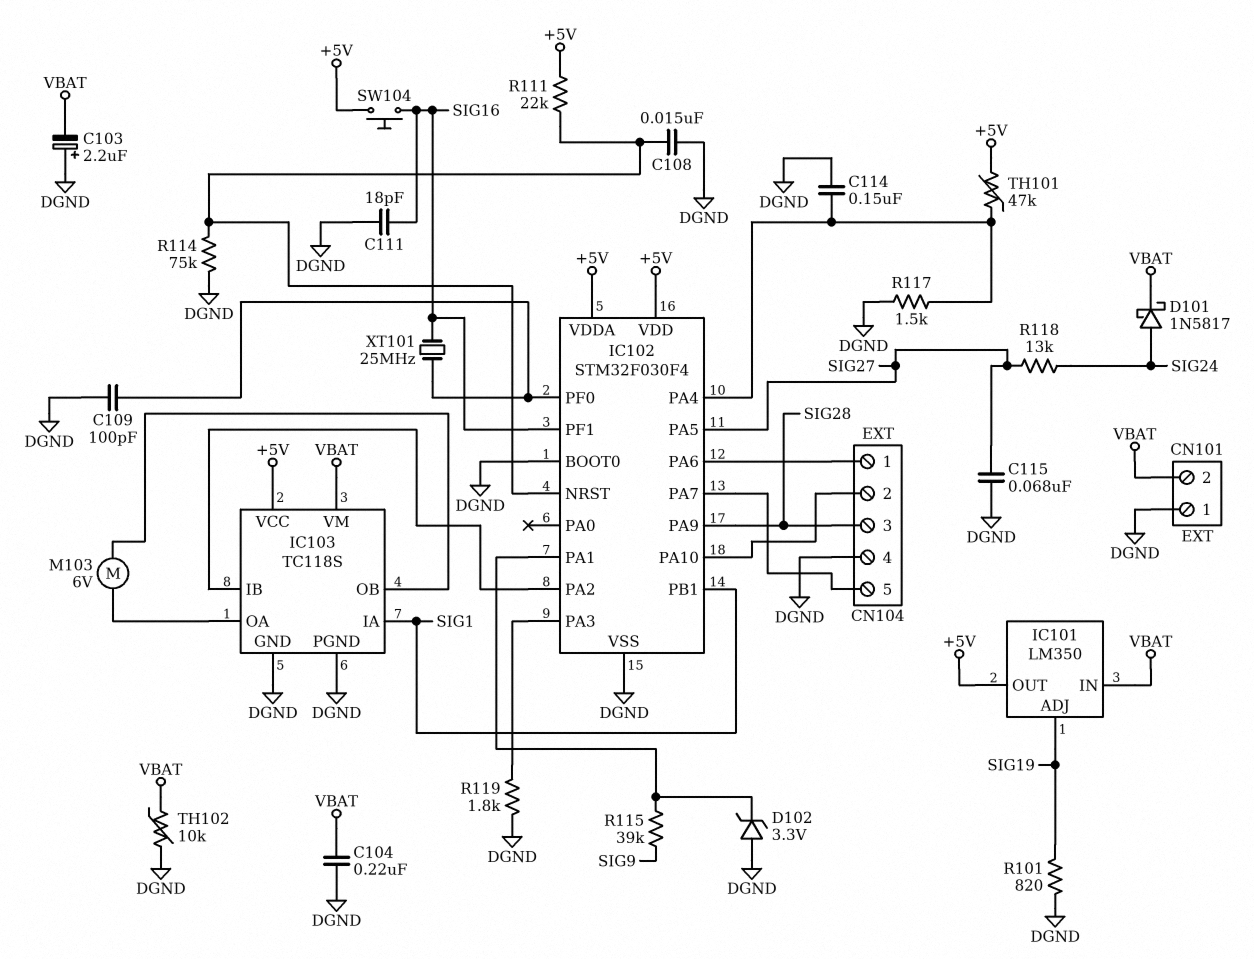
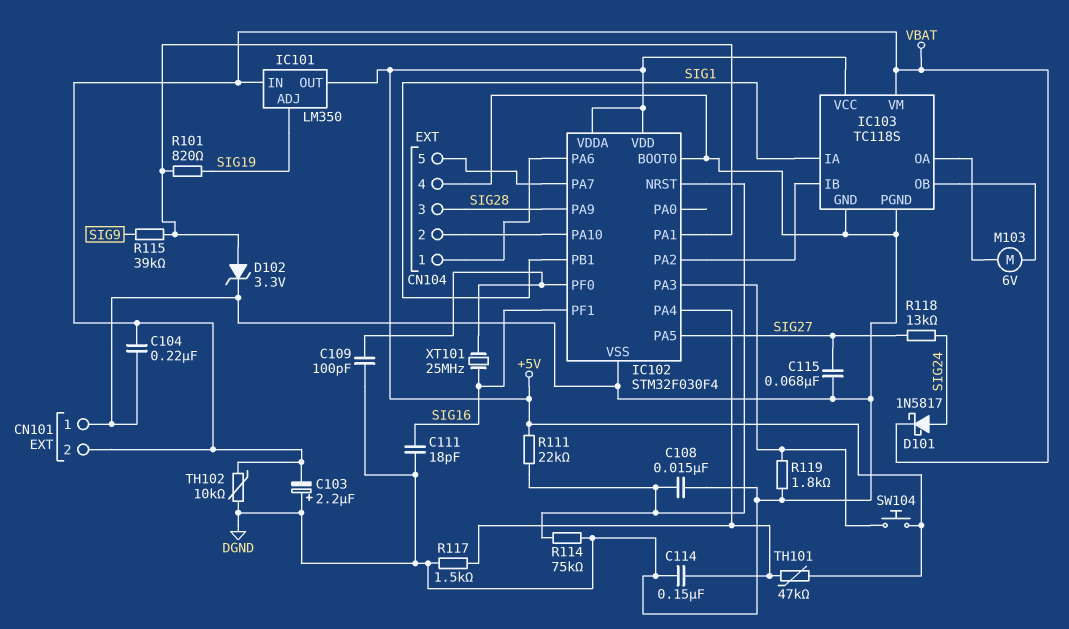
D102: zener 3.3V (A DGND, K IC102/PA1) -> zener 3.3V (A IC102/PA1, K DGND)
R101: 820 (DGND, SIG19) -> 820 (IC102/PA1, SIG19)
SW104: button (+5V, SIG16) -> button (+5V, IC102/PA3)

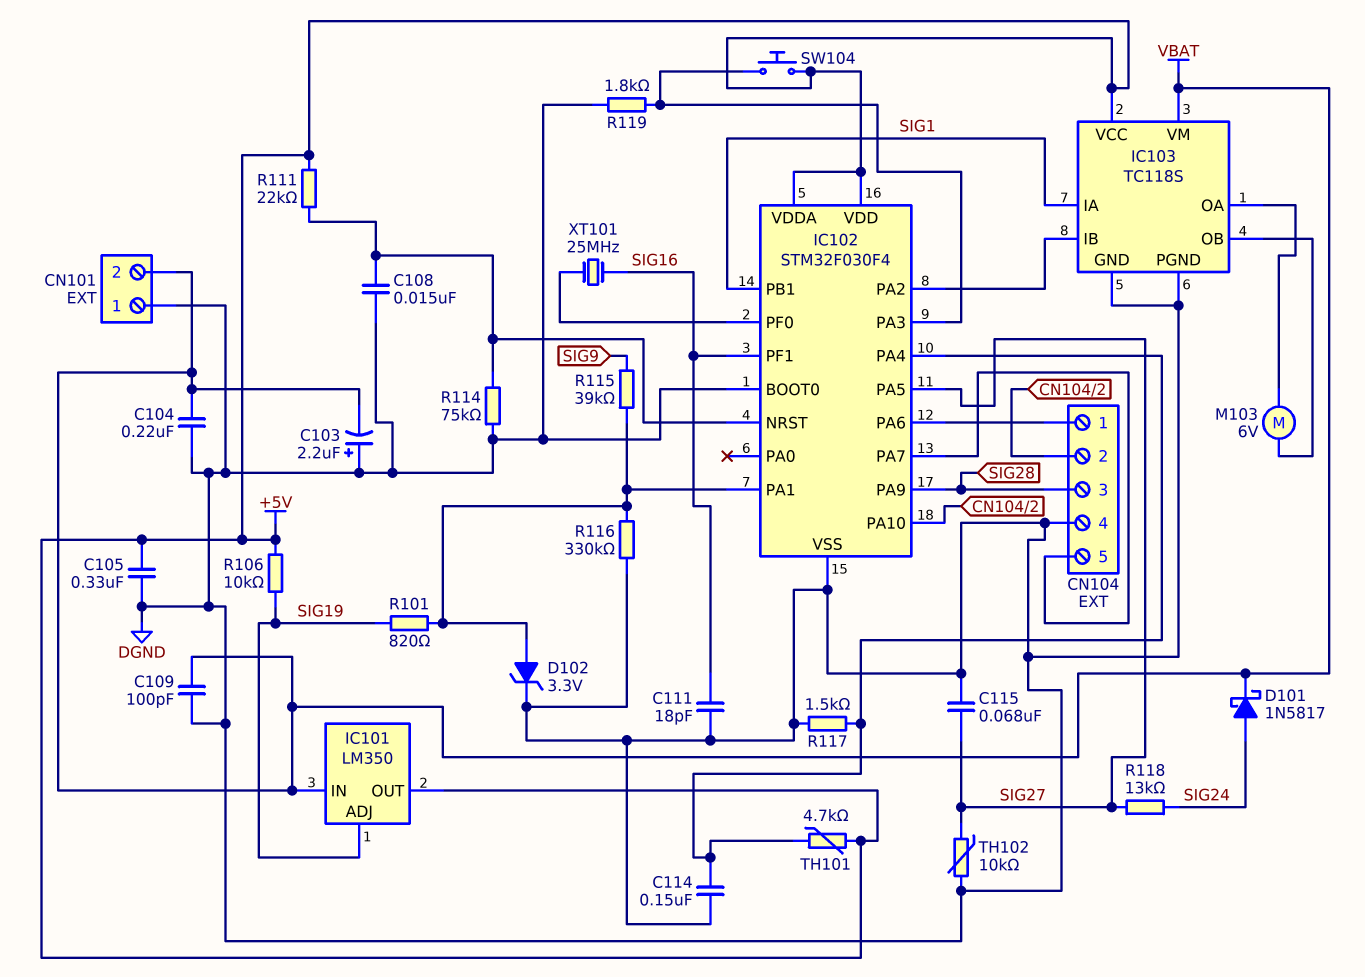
C105: none -> 330nF (+5V, DGND)
C109: 100pF (DGND, IC102/PF0) -> 100pF (DGND, VBAT)
R106: none -> 10k (+5V, SIG19)
R116: none -> 330k (DGND, IC102/PA1)
TH101: 47k (+5V, IC102/PA4) -> 4.7k (+5V, IC102/PA4)
TH102: 10k (DGND, VBAT) -> 10k (DGND, SIG27)

